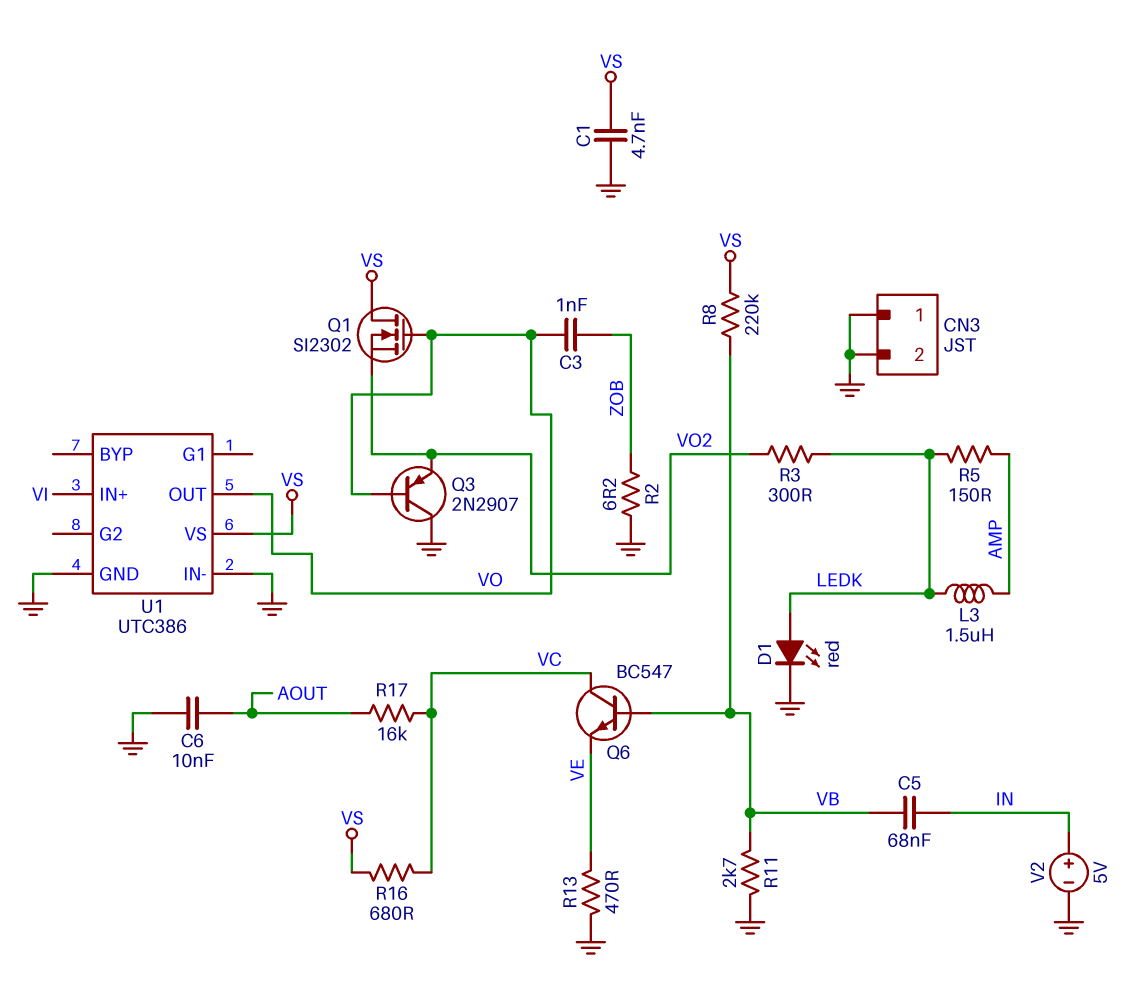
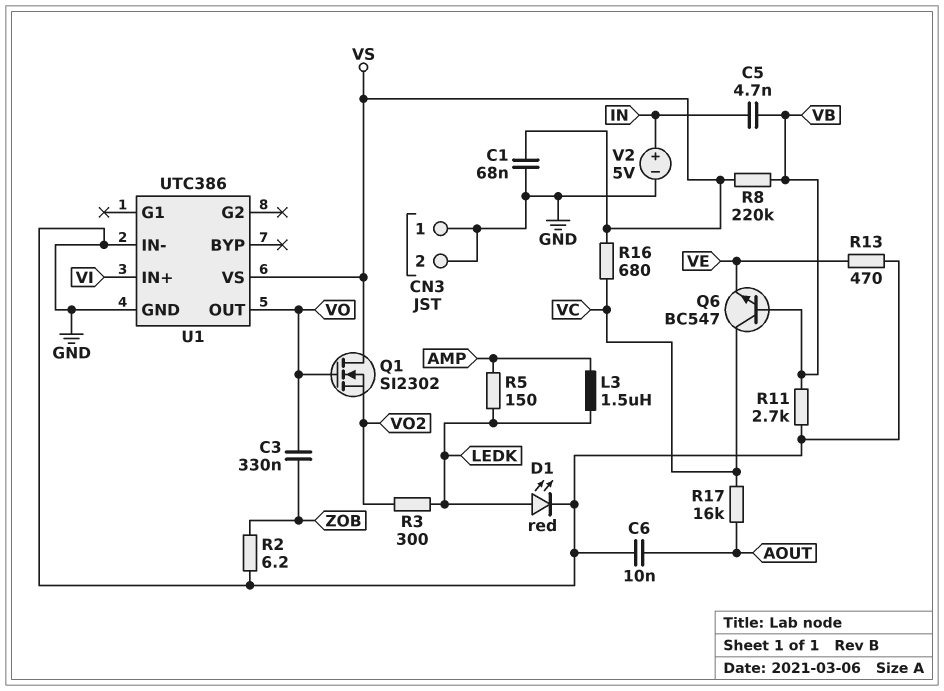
C1: 4.7nF (GND, VS) -> 68nF (GND, VS)
C3: 1nF (VO, ZOB) -> 330nF (VO, ZOB)
C5: 68nF (IN, VB) -> 4.7nF (IN, VB)
Q3: PNP 2N2907 (B VO, C GND, E VO2) -> none

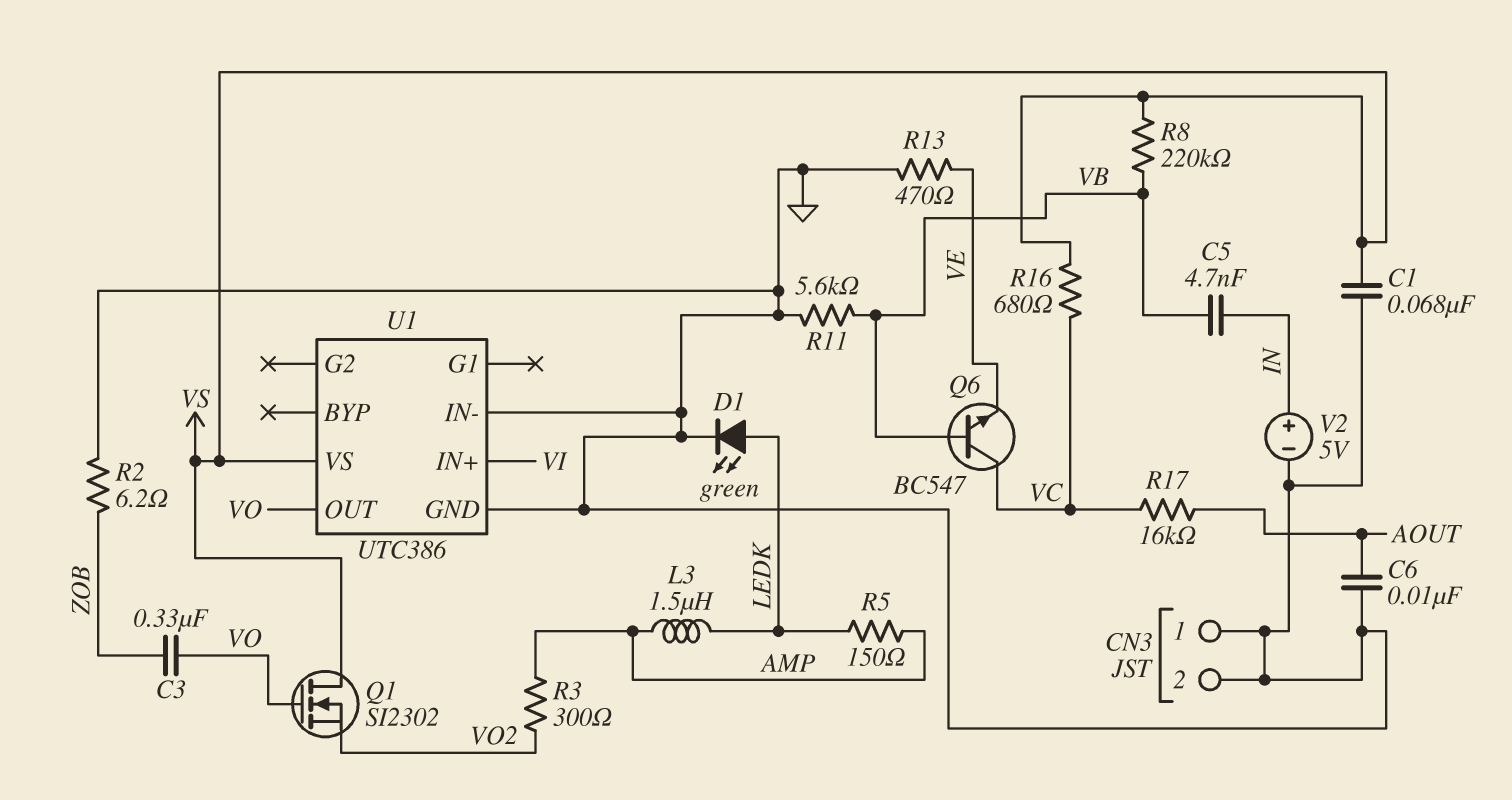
D1: LED red (A LEDK, K GND) -> LED green (A LEDK, K GND)
R3: 300 (LEDK, VO2) -> 300 (AMP, VO2)
R11: 2.7k (GND, VB) -> 5.6k (GND, VB)

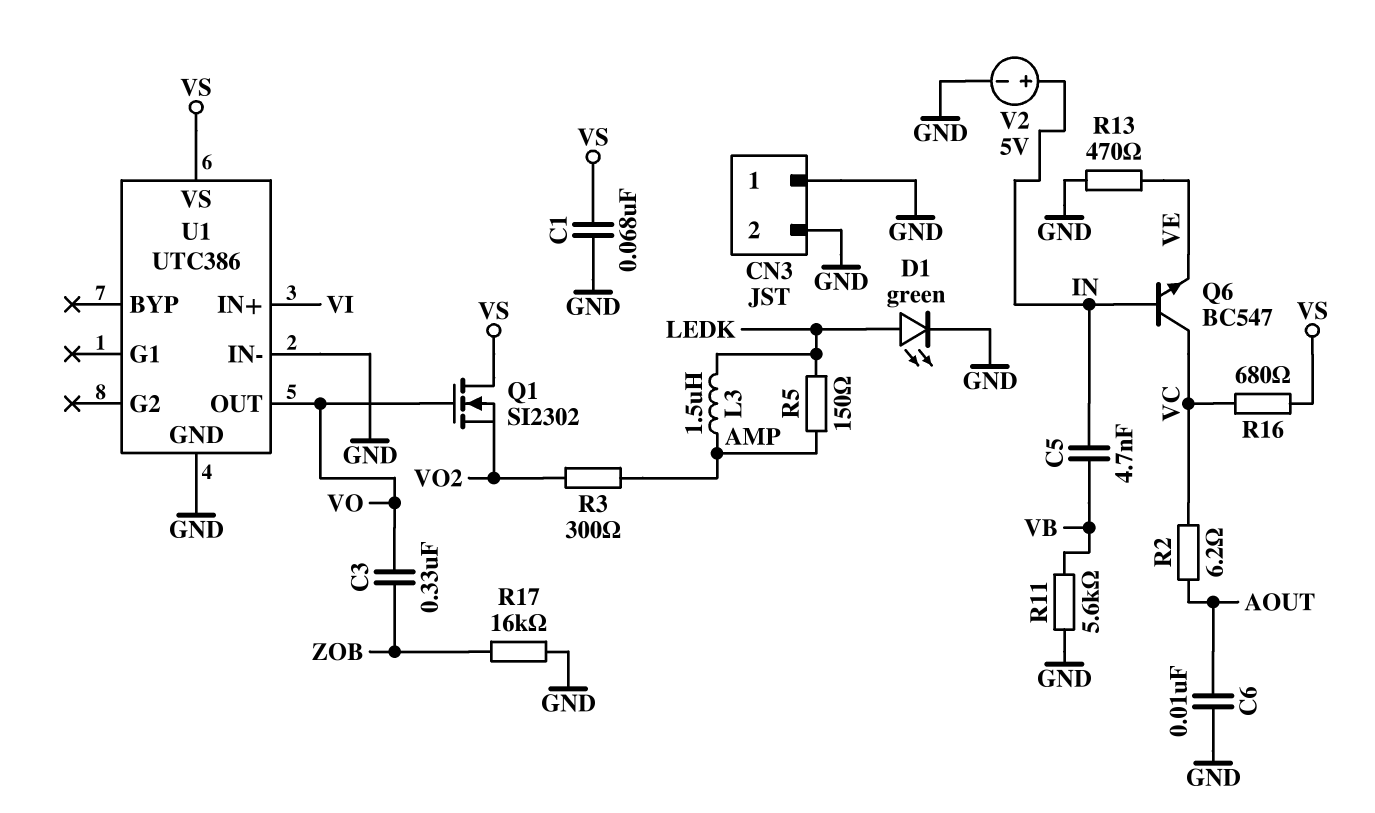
Q6: NPN BC547 (B VB, C VC, E VE) -> NPN BC547 (B IN, C VC, E VE)
R2: 6.2 (GND, ZOB) -> 6.2 (AOUT, VC)
R8: 220k (VB, VS) -> none
R17: 16k (AOUT, VC) -> 16k (GND, ZOB)

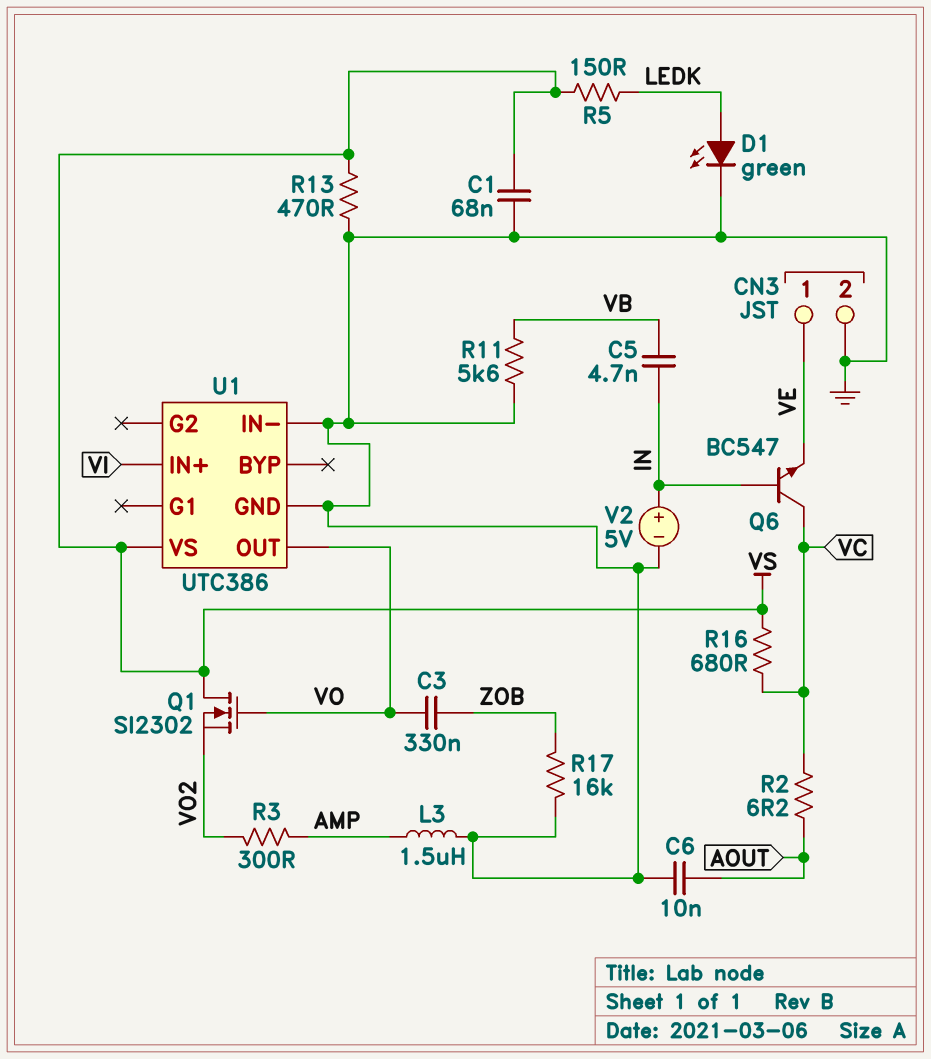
CN3 pin 1: GND -> VE
L3: 1.5uH (AMP, LEDK) -> 1.5uH (AMP, GND)
R5: 150 (AMP, LEDK) -> 150 (LEDK, VS)
R13: 470 (GND, VE) -> 470 (GND, VS)

